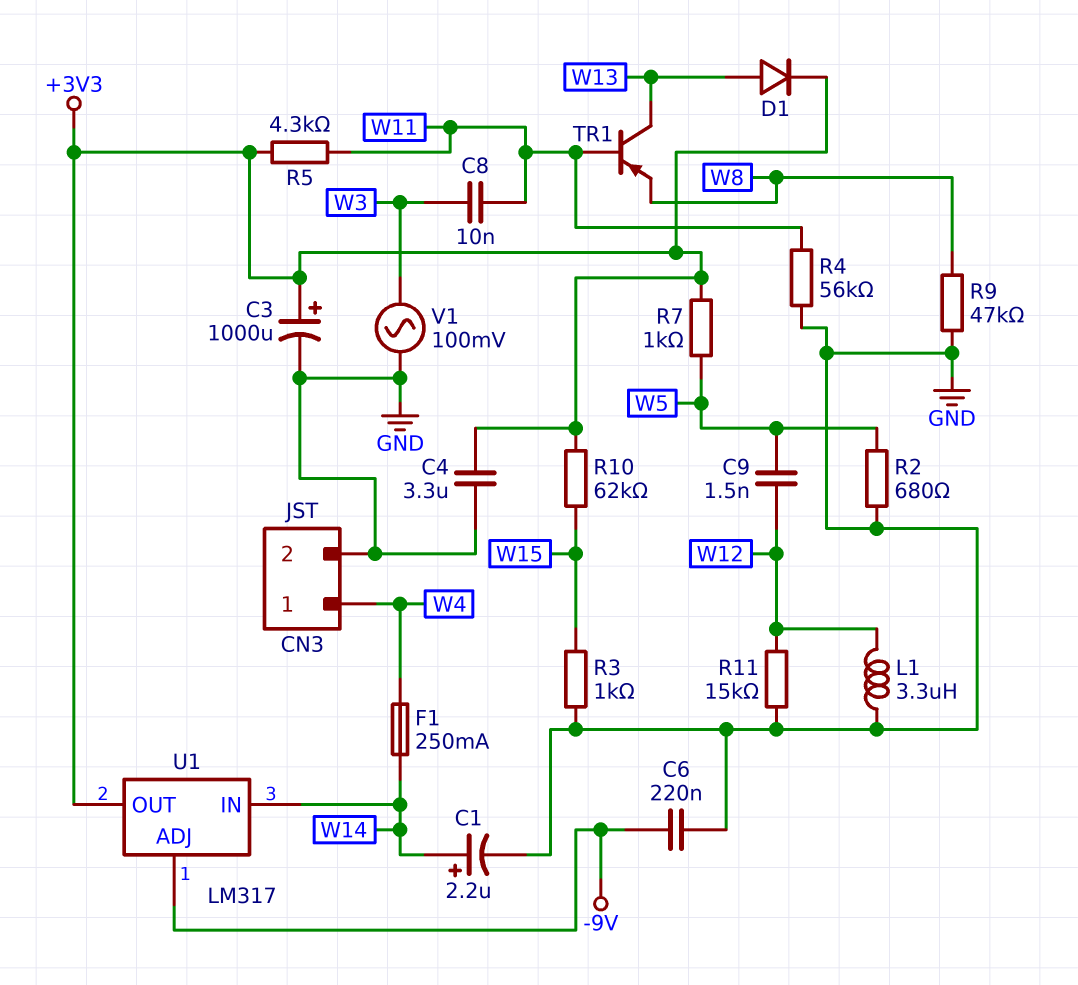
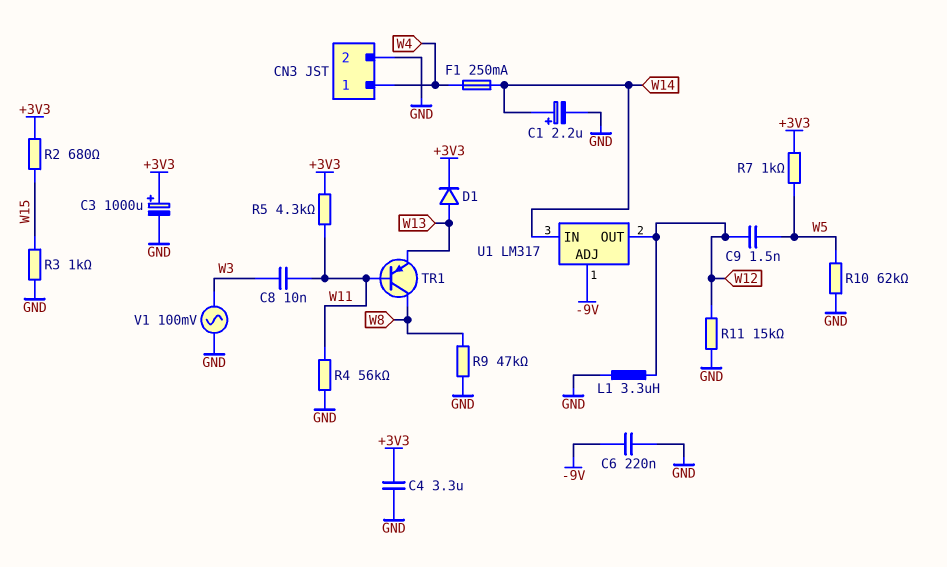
R2: 680 (GND, W5) -> 680 (+3V3, W15)
R10: 62k (+3V3, W15) -> 62k (GND, W5)
TR1: PNP (B W11, C W13, E W8) -> PNP (B W11, C W8, E W13)
U1 pin OUT: +3V3 -> W12

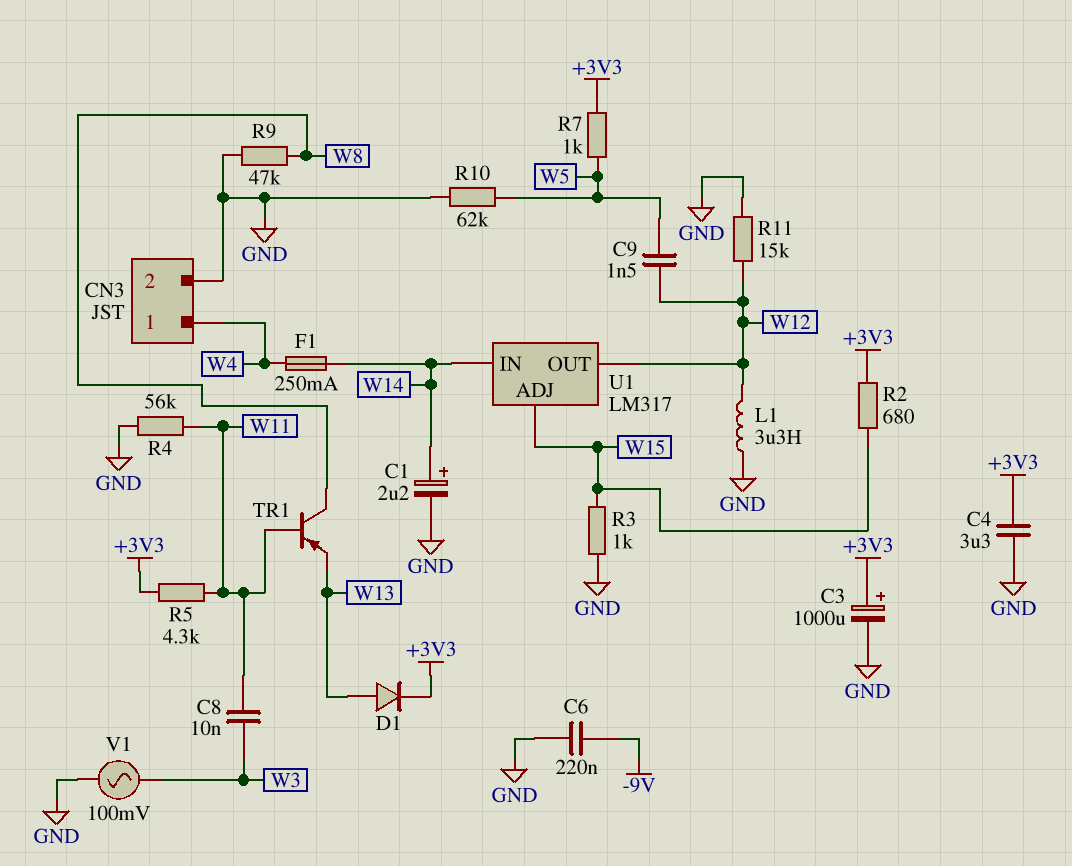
U1 pin ADJ: -9V -> W15

